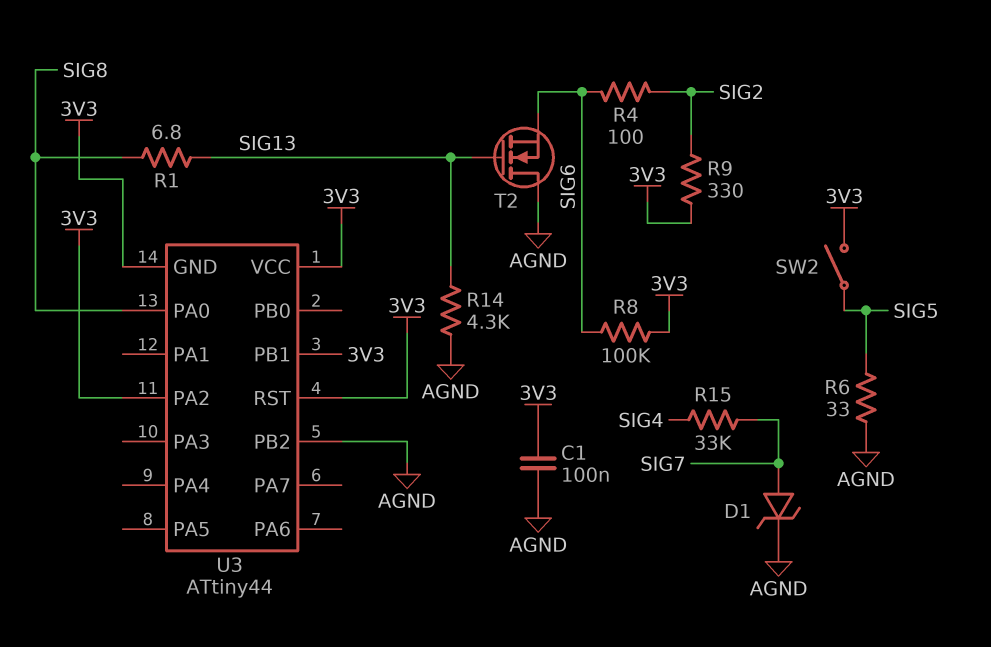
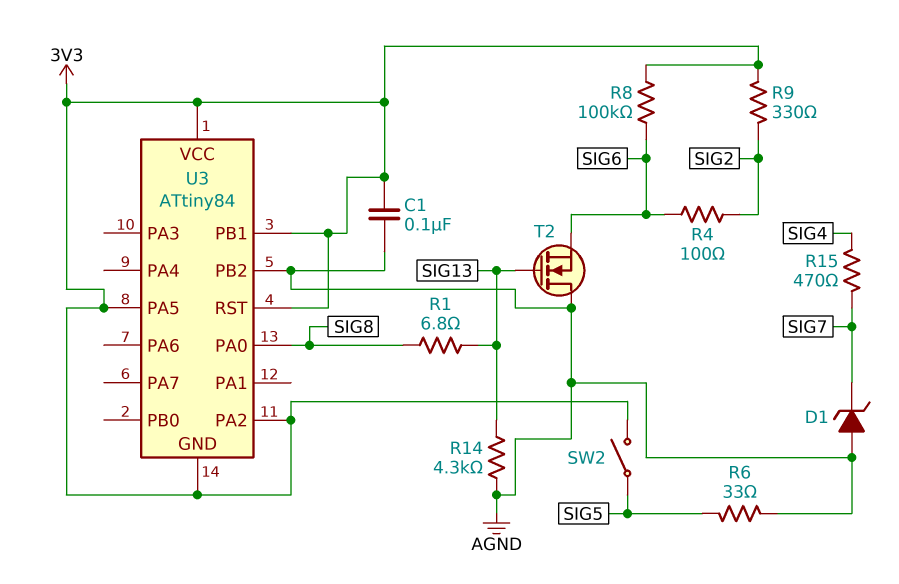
D1: zener (A SIG7, K AGND) -> zener (A AGND, K SIG7)
R15: 33k (SIG4, SIG7) -> 470 (SIG4, SIG7)
U3: ATtiny44 -> ATtiny84
U3 pin PA5: none -> 3V3

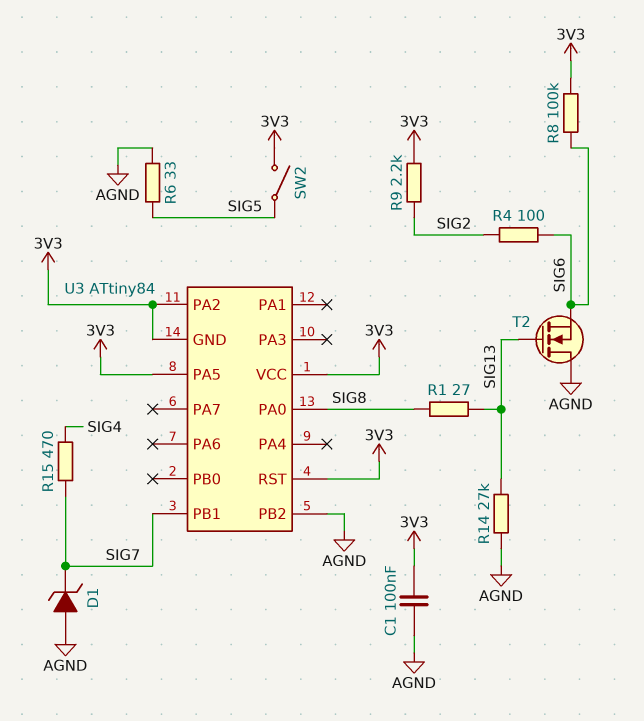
R1: 6.8 (SIG8, SIG13) -> 27 (SIG8, SIG13)
R9: 330 (3V3, SIG2) -> 2.2k (3V3, SIG2)
R14: 4.3k (AGND, SIG13) -> 27k (AGND, SIG13)
U3 pin PB1: 3V3 -> SIG7

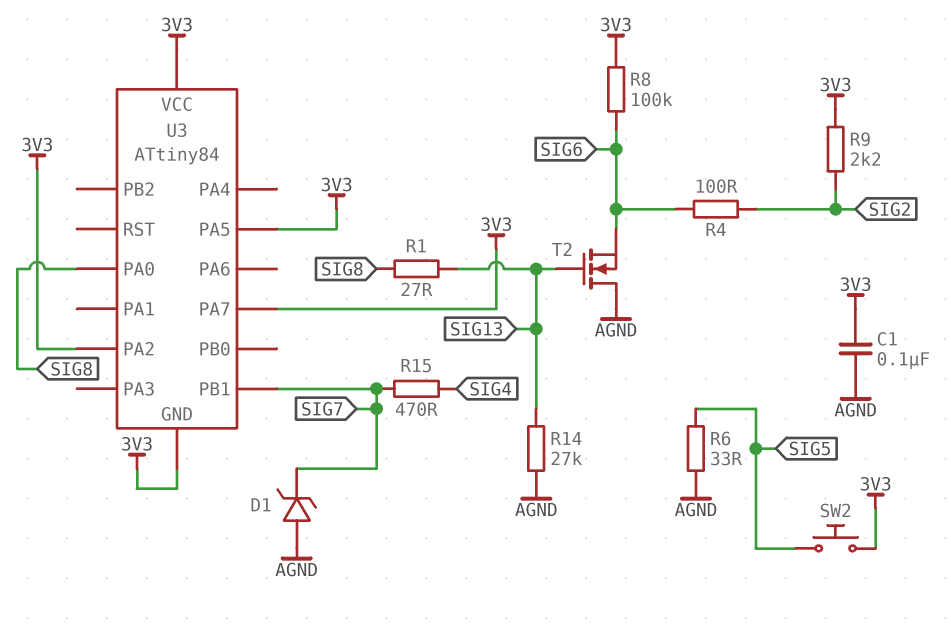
SW2: switch (3V3, SIG5) -> button (3V3, SIG5)
U3 pin PA7: none -> 3V3
U3 pin PB2: AGND -> none
U3 pin RST: 3V3 -> none

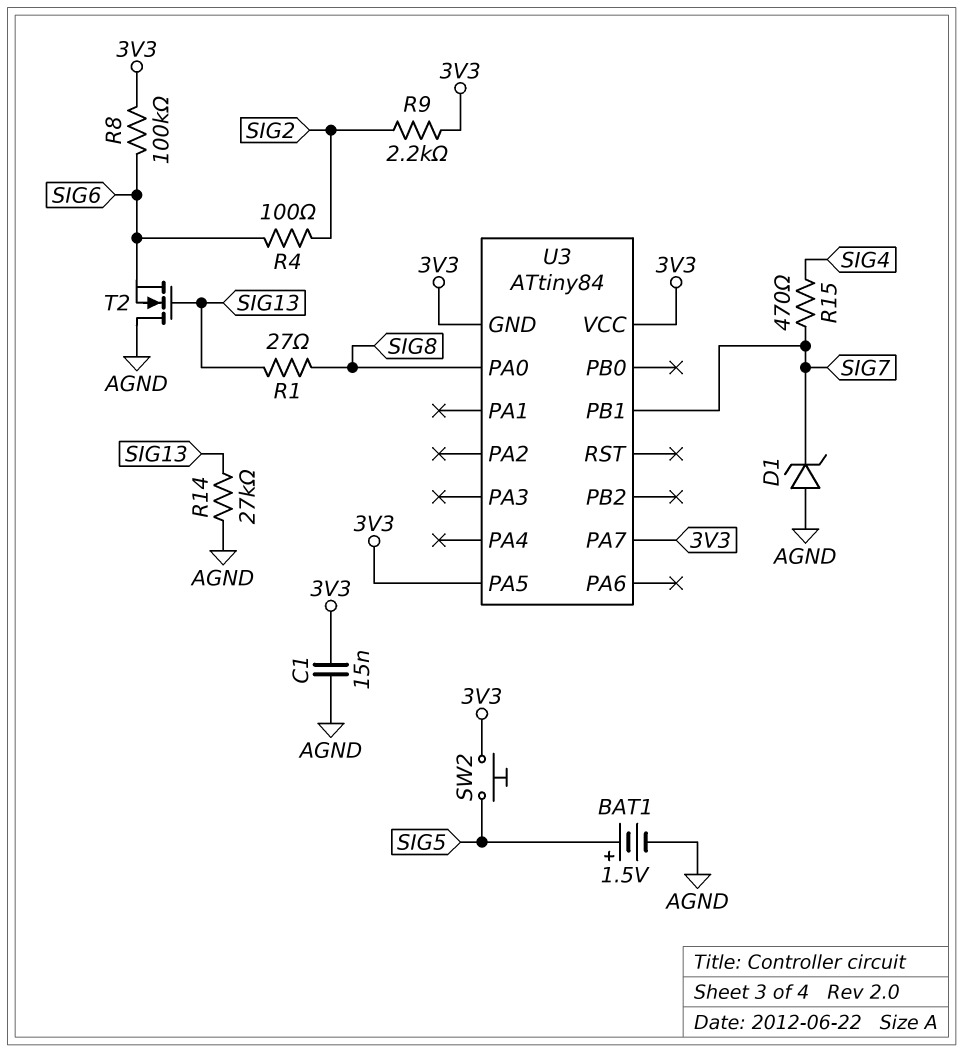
BAT1: none -> 1.5V (plus SIG5, minus AGND)
C1: 100nF (3V3, AGND) -> 15nF (3V3, AGND)
R6: 33 (AGND, SIG5) -> none
U3 pin PA2: 3V3 -> none

